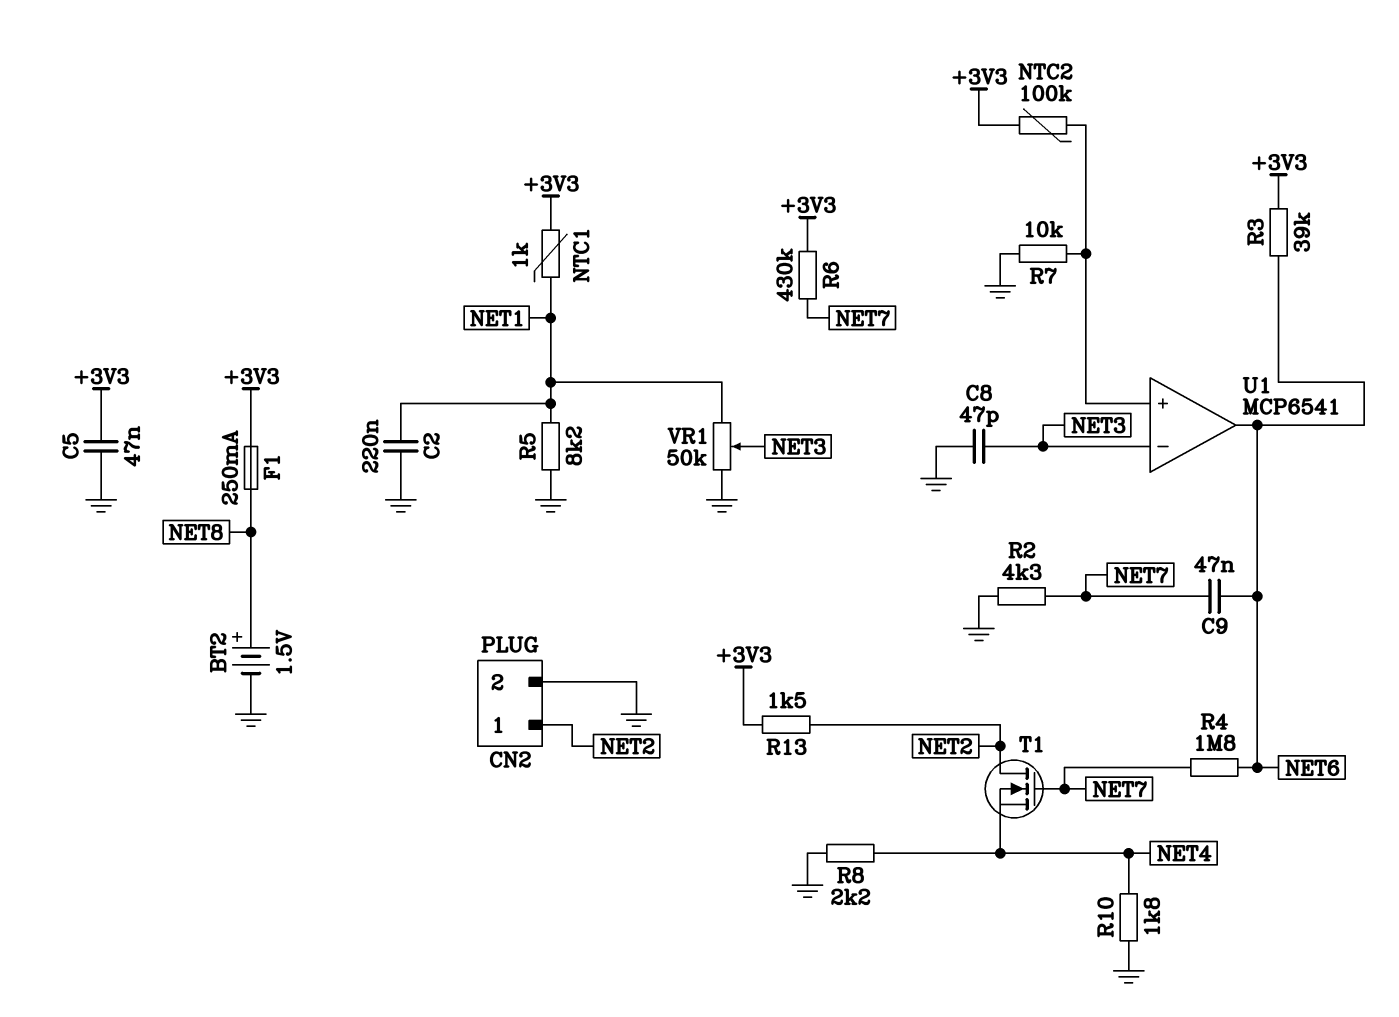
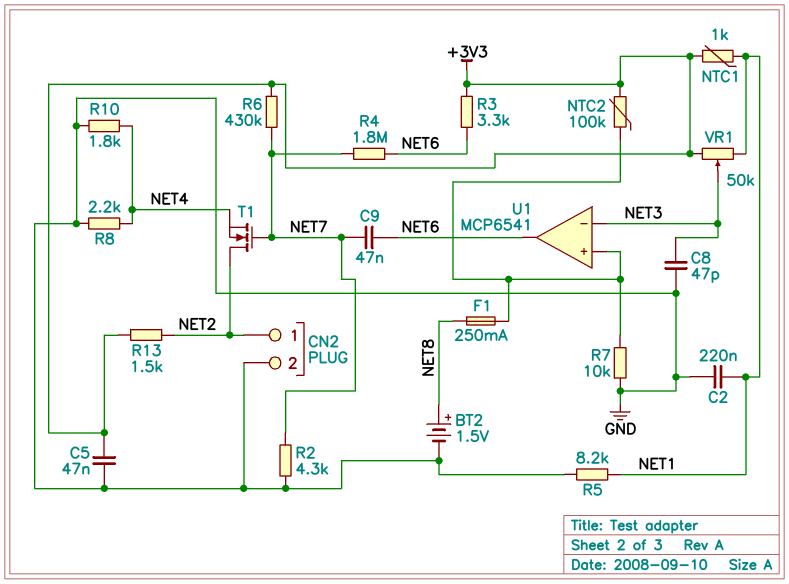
F1: 250mA (+3V3, NET8) -> 250mA (NET8, U1/in+)
R3: 39k (+3V3, NET6) -> 3.3k (+3V3, NET6)
VR1: 50k (GND, NET1, wiper NET3) -> 50k (+3V3, NET1, wiper NET3)

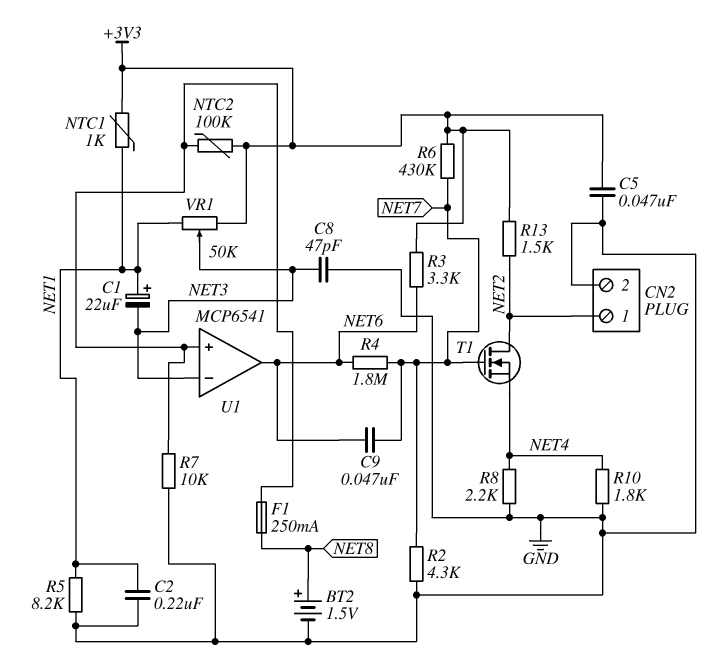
C1: none -> 22uF (plus NET1, minus NET3)

